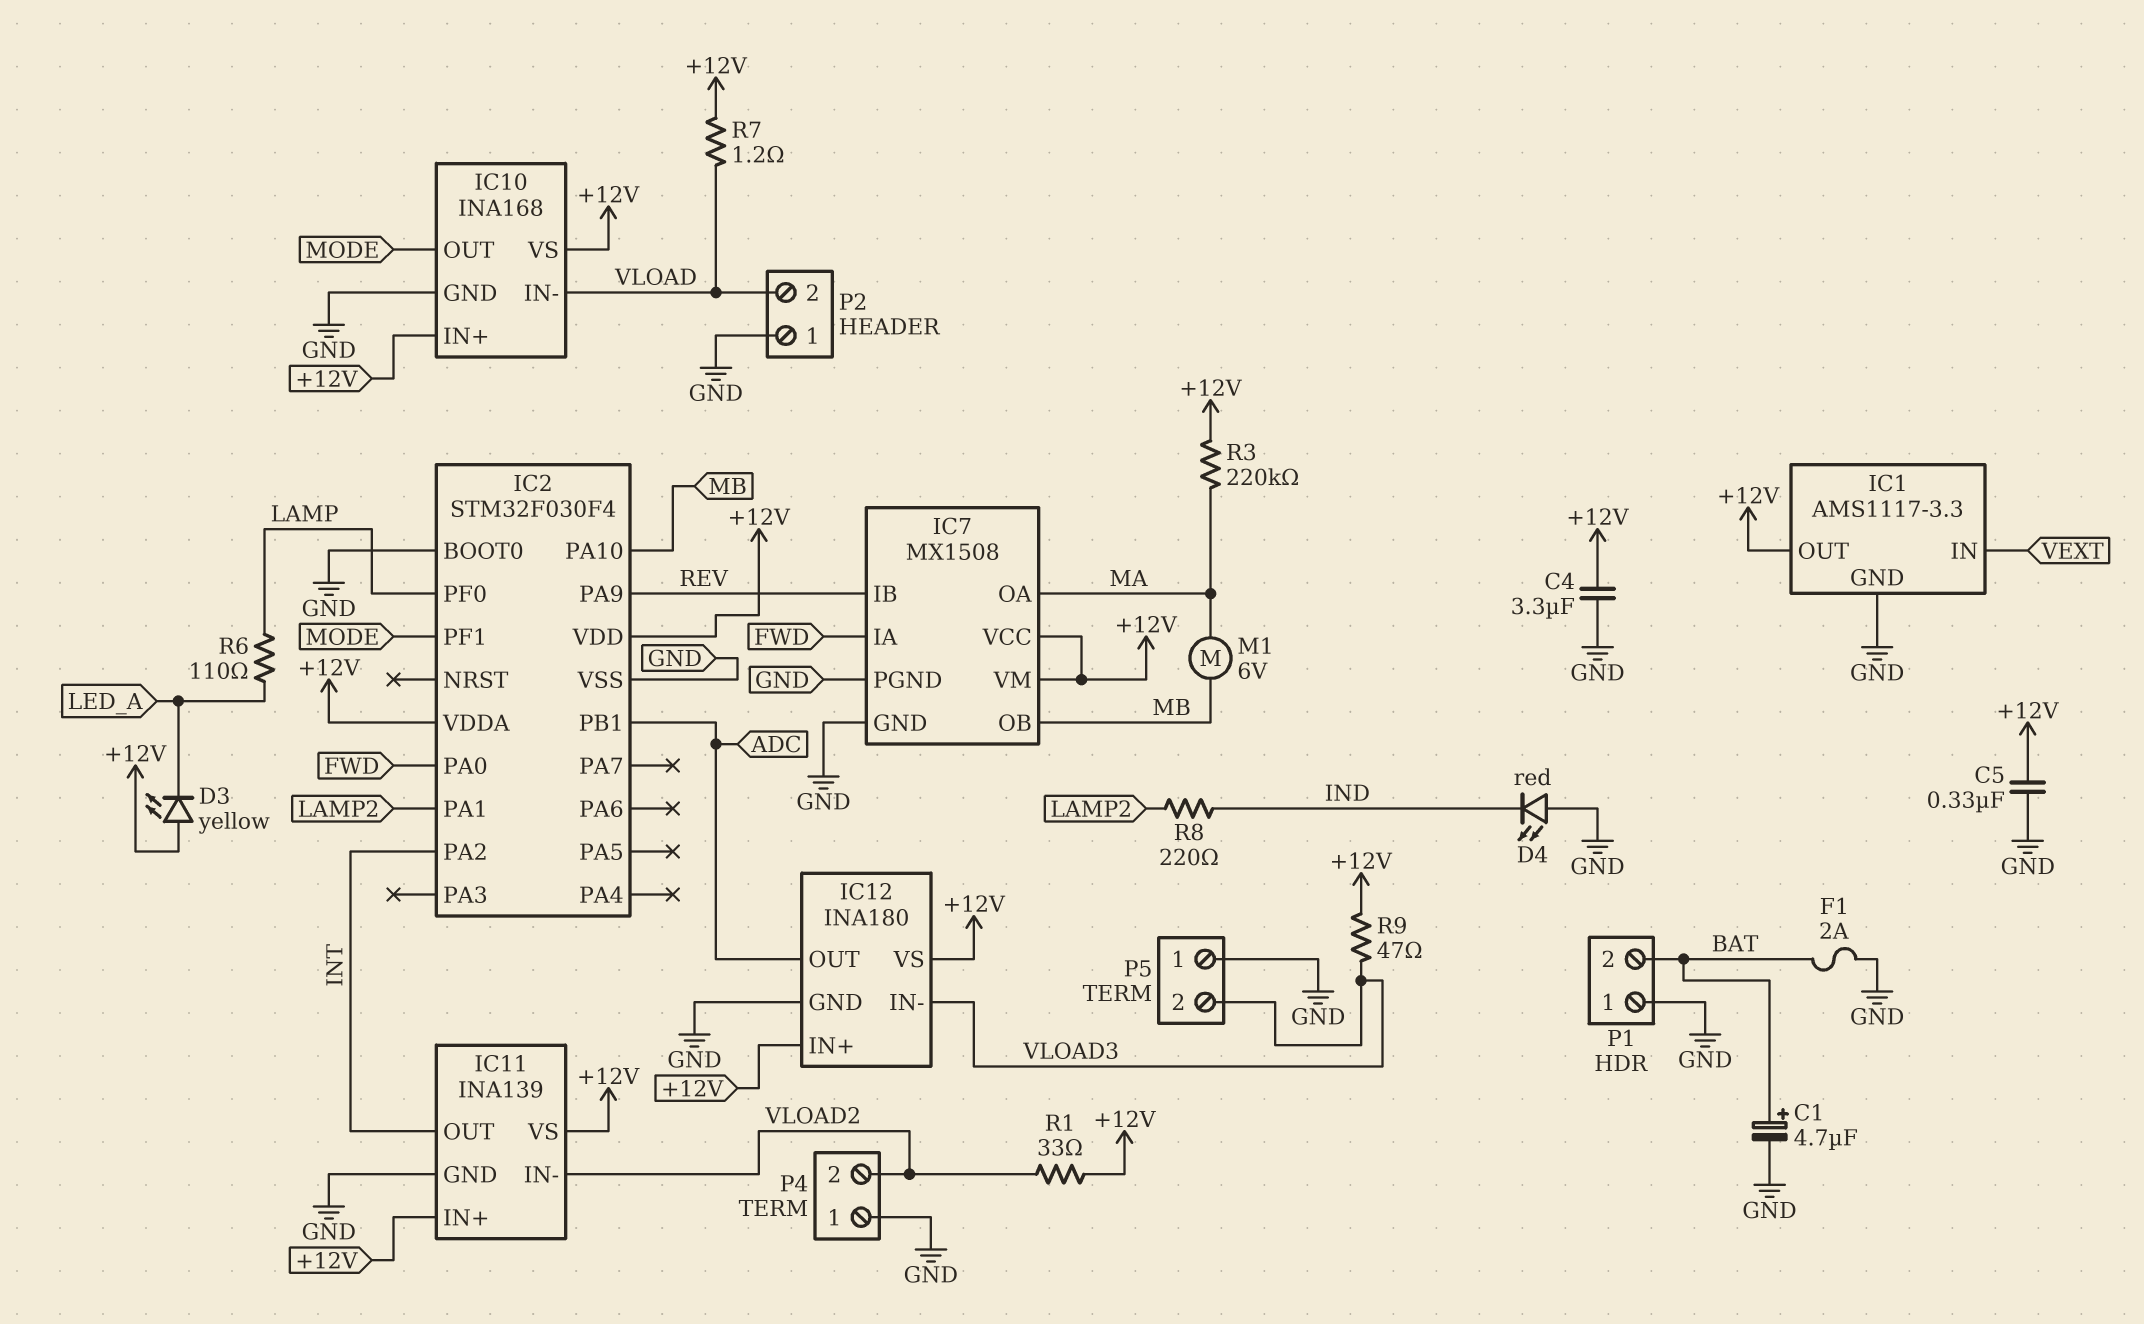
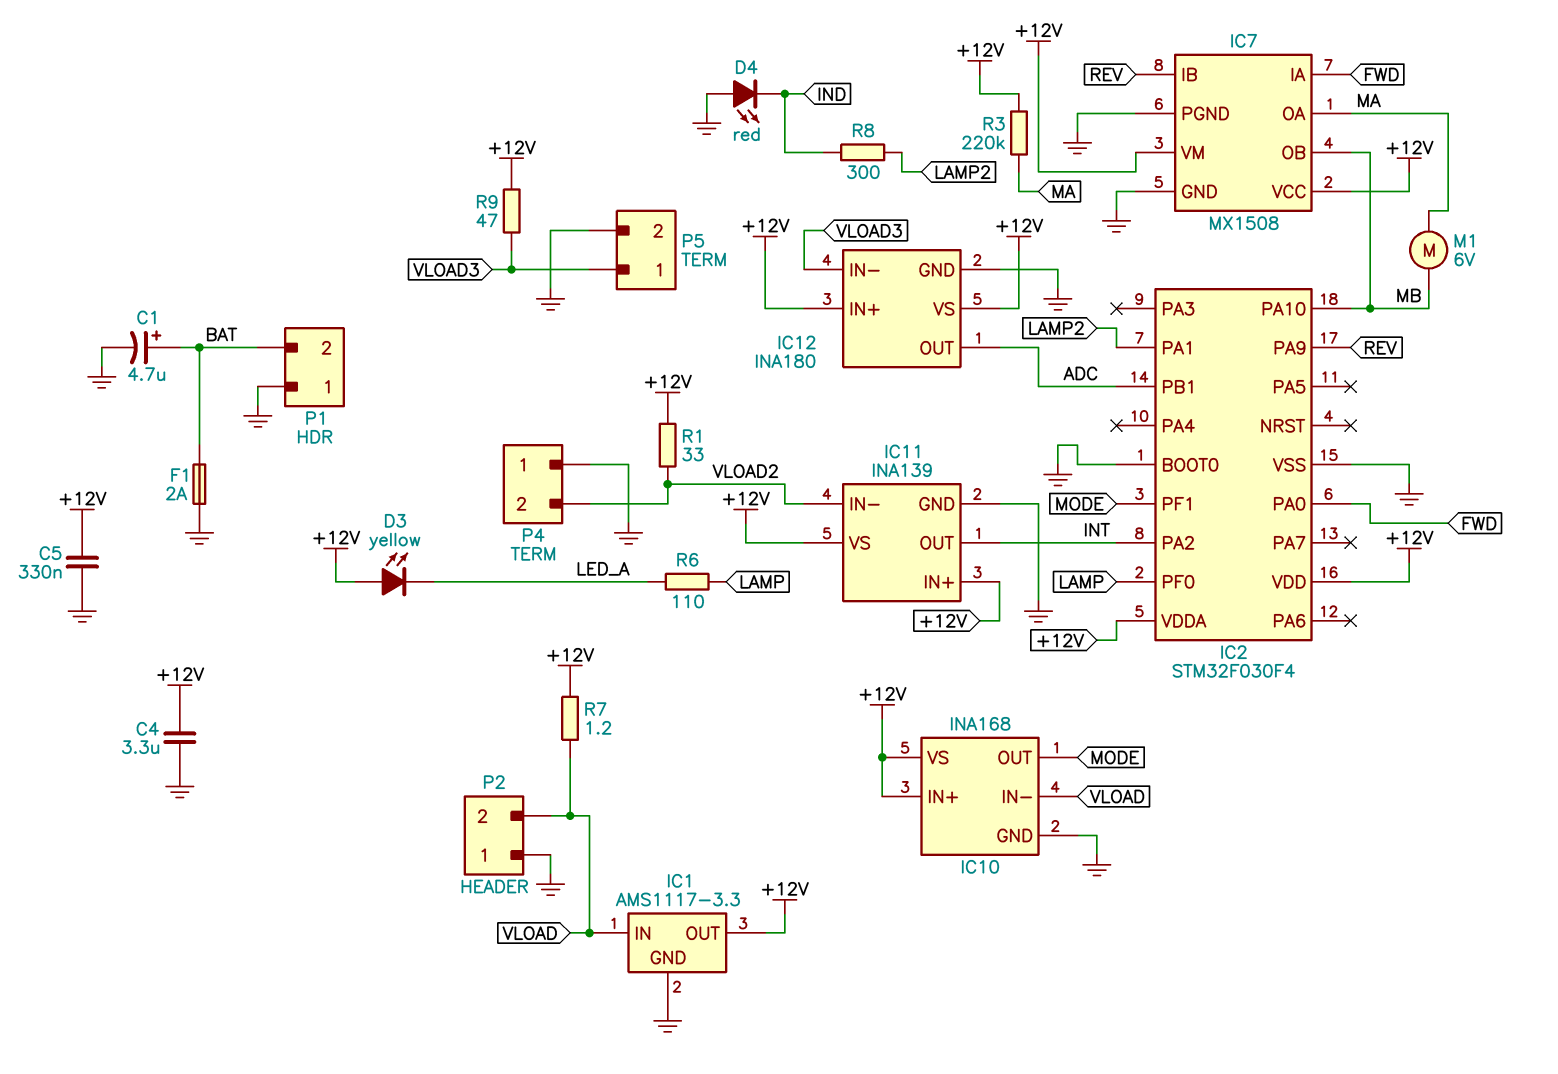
IC1 pin IN: VEXT -> VLOAD
P5 pin 1: GND -> VLOAD3
P5 pin 2: VLOAD3 -> GND
R8: 220 (IND, LAMP2) -> 300 (IND, LAMP2)

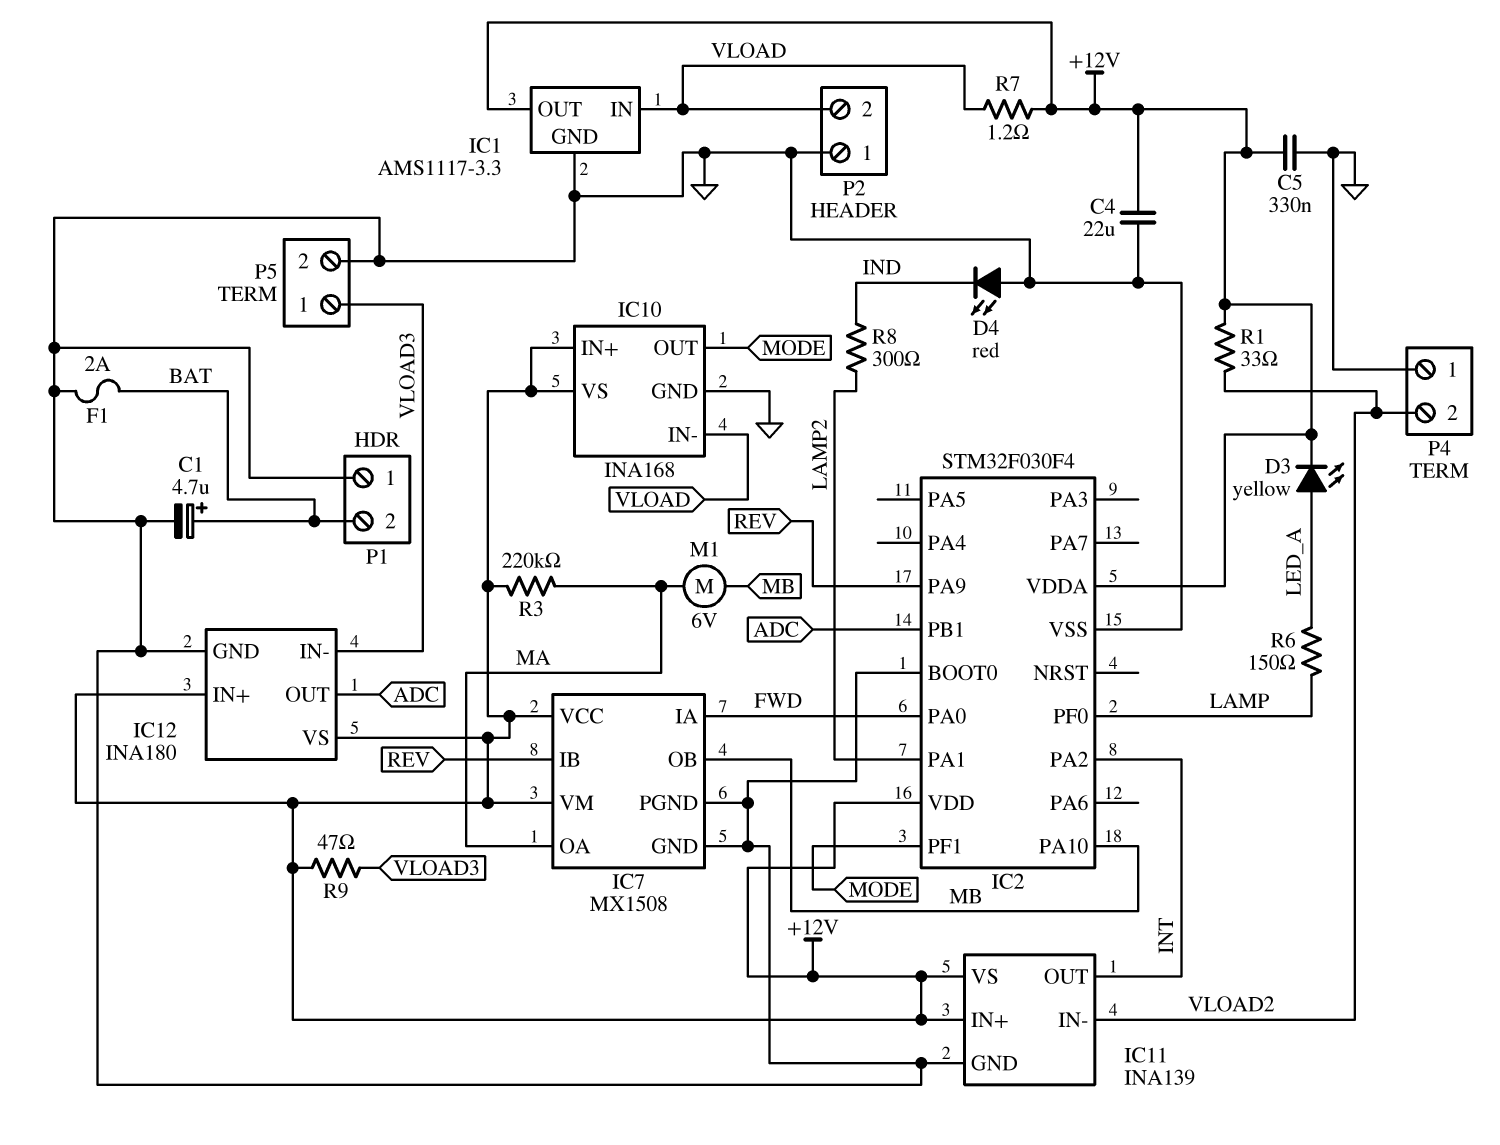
C4: 3.3uF (+12V, GND) -> 22uF (+12V, GND)
D3: LED yellow (A +12V, K LED_A) -> LED yellow (A LED_A, K +12V)
R6: 110 (LAMP, LED_A) -> 150 (LAMP, LED_A)

